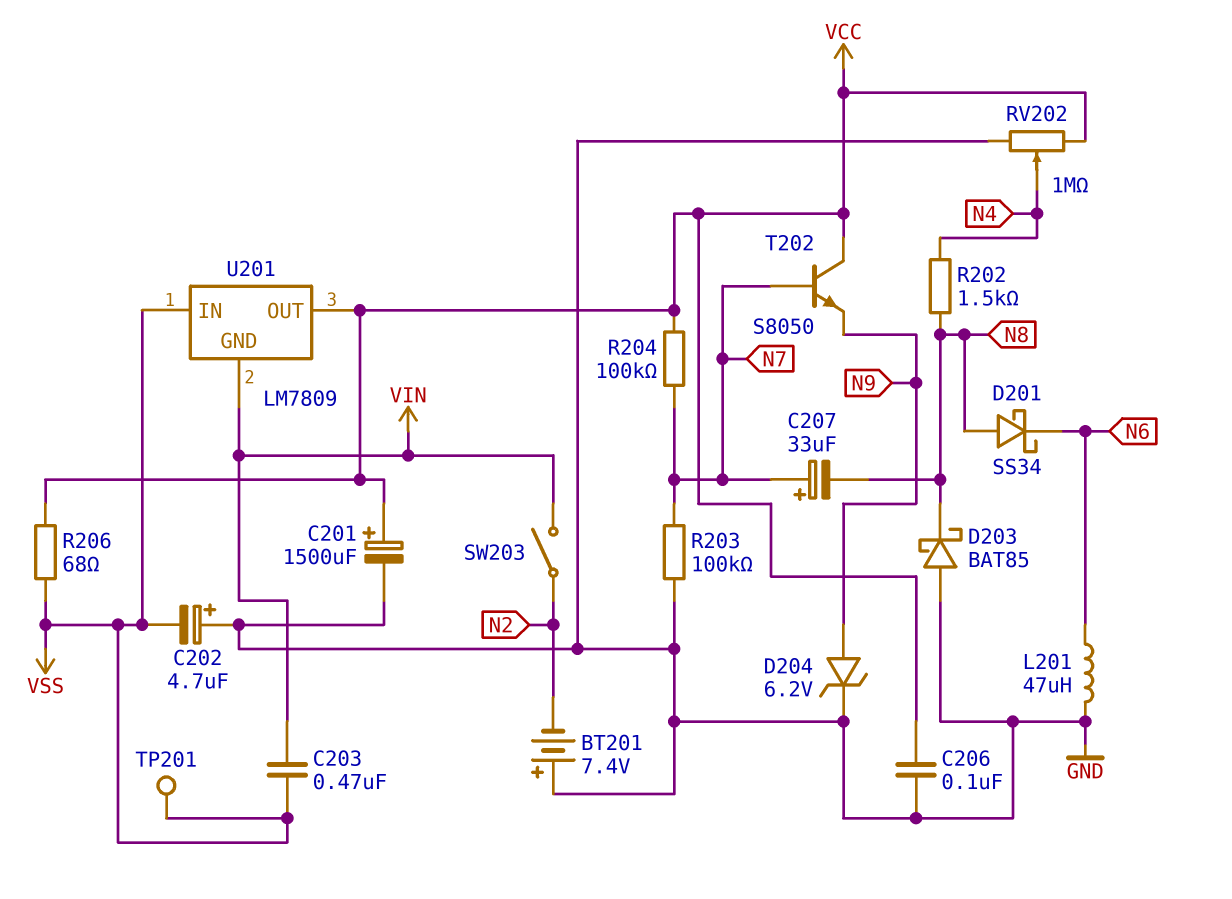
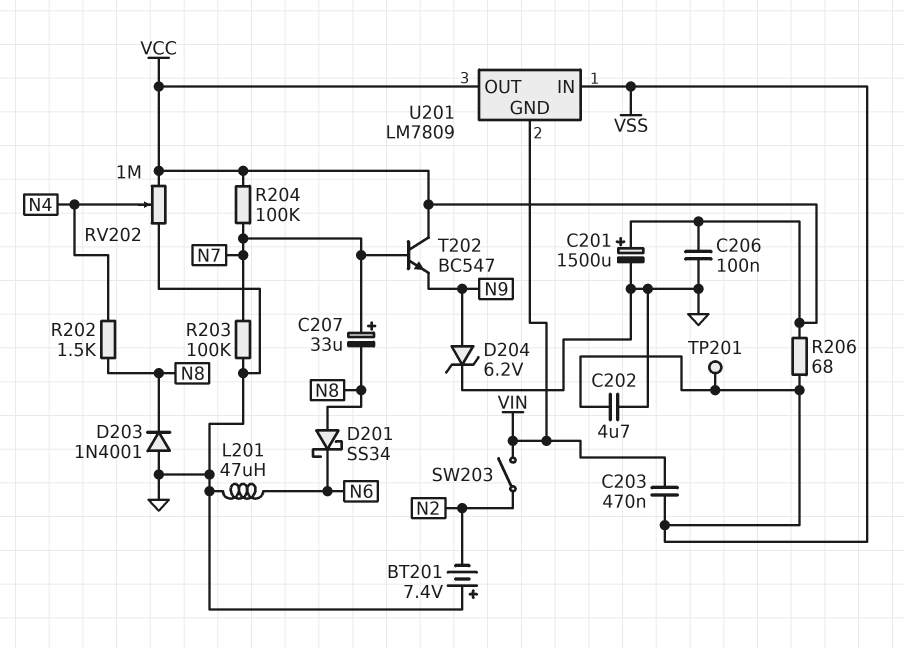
C202: 4.7uF (plus GND, minus VSS) -> 4.7uF (GND, VSS)
D203: schottky BAT85 (A GND, K N8) -> diode 1N4001 (A GND, K N8)
T202: NPN S8050 (B N7, C VCC, E N9) -> NPN BC547 (B N7, C VCC, E N9)

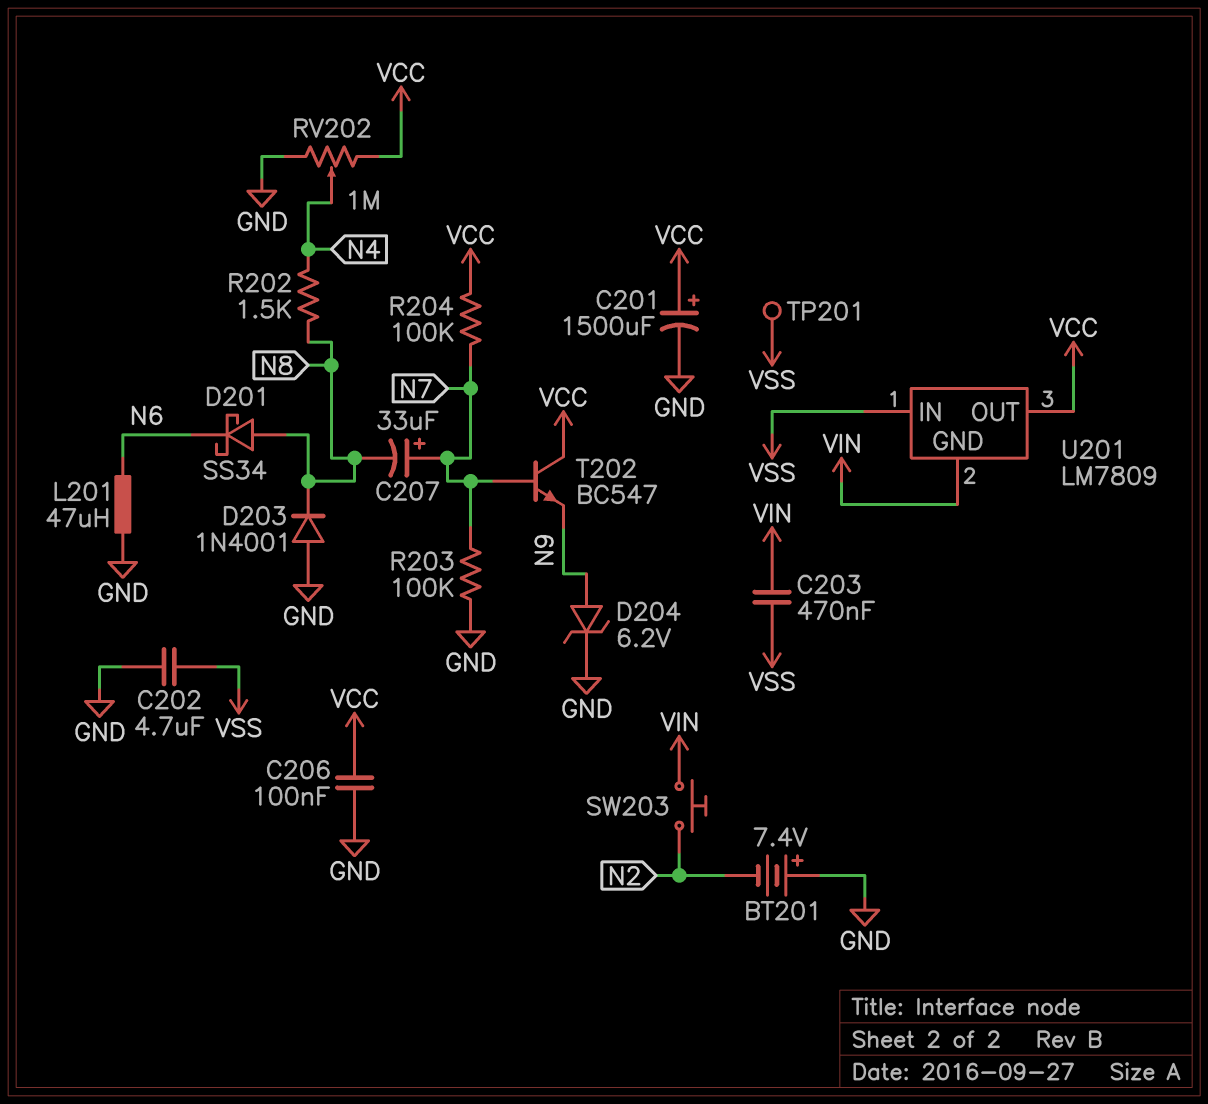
R206: 68 (VCC, VSS) -> none
SW203: switch (N2, VIN) -> button (N2, VIN)

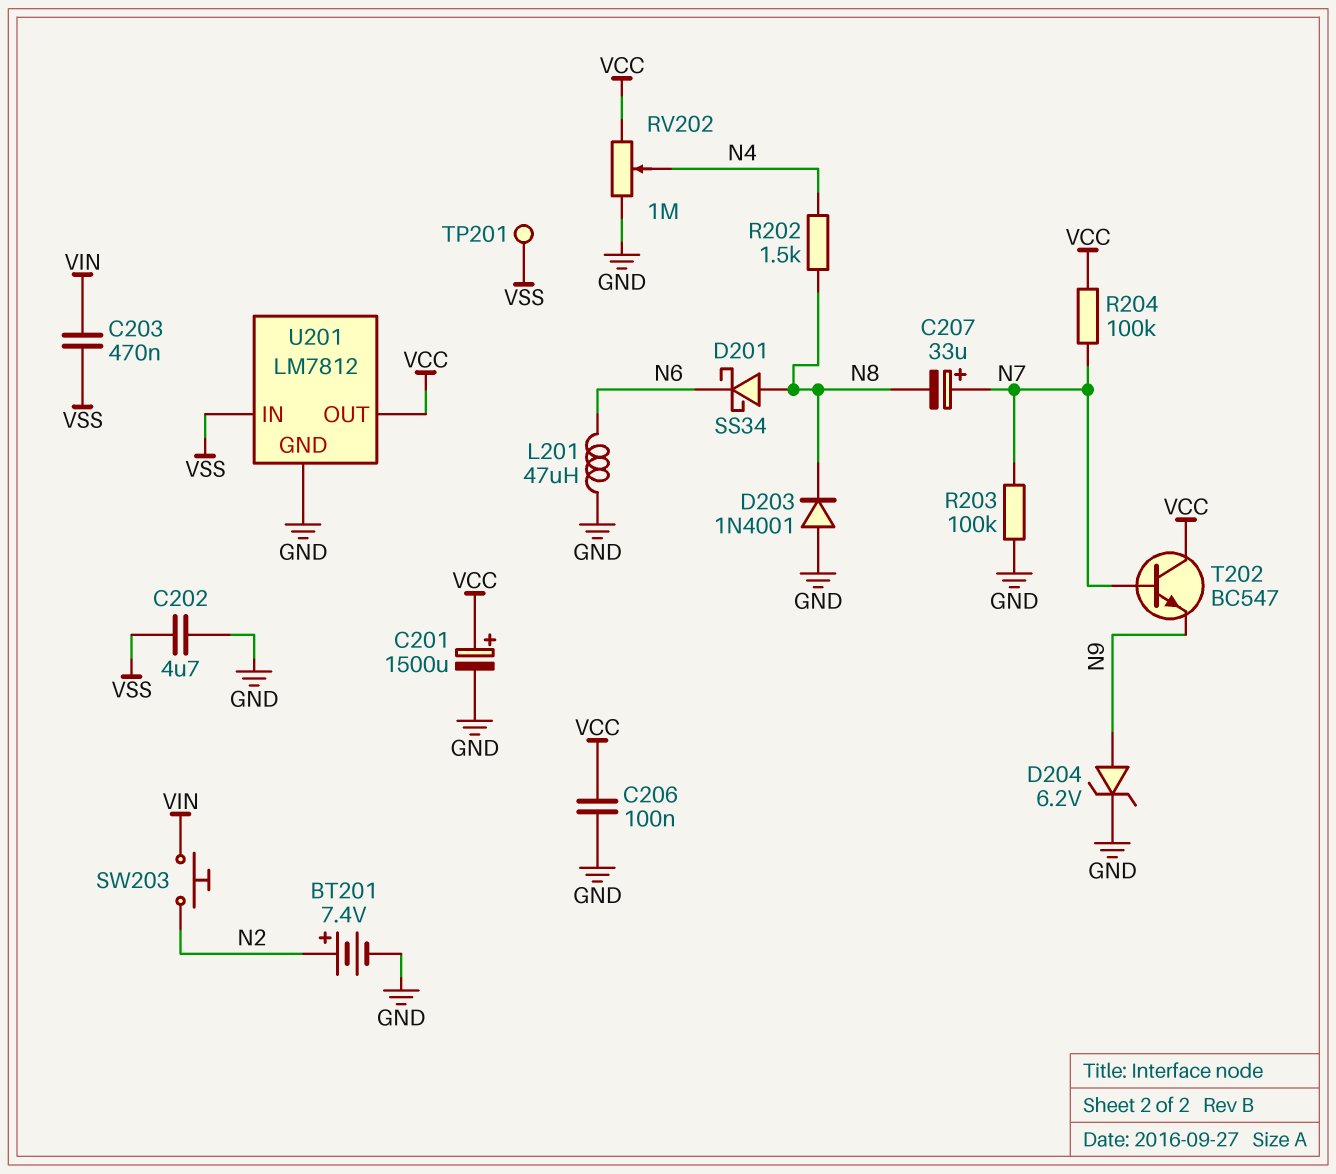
BT201: 7.4V (plus GND, minus N2) -> 7.4V (plus N2, minus GND)
U201: LM7809 -> LM7812
U201 pin GND: VIN -> GND

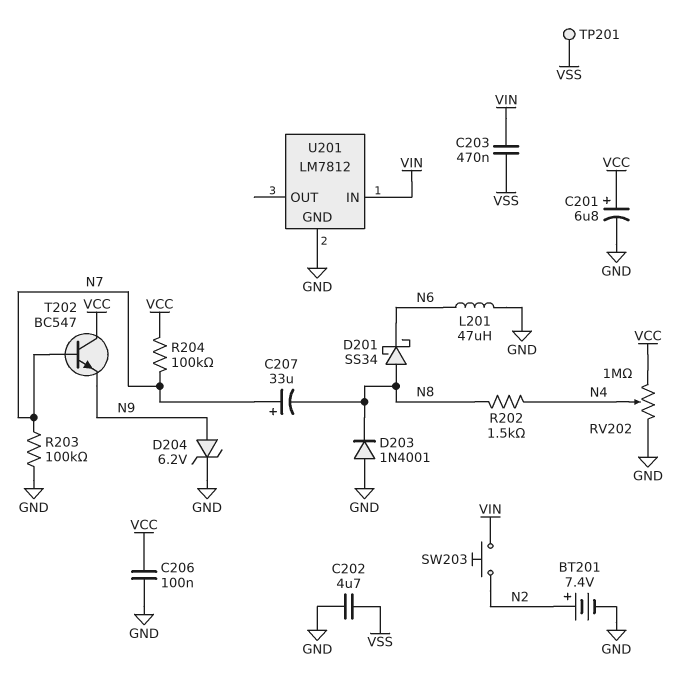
C201: 1500uF (plus VCC, minus GND) -> 6.8uF (plus VCC, minus GND)
U201 pin IN: VSS -> VIN
U201 pin OUT: VCC -> none

